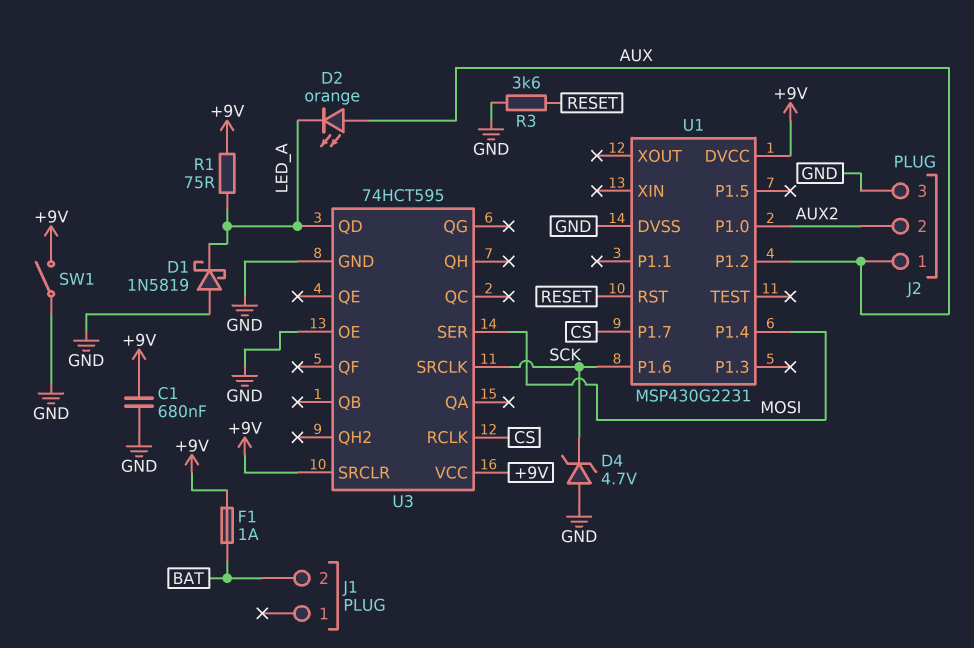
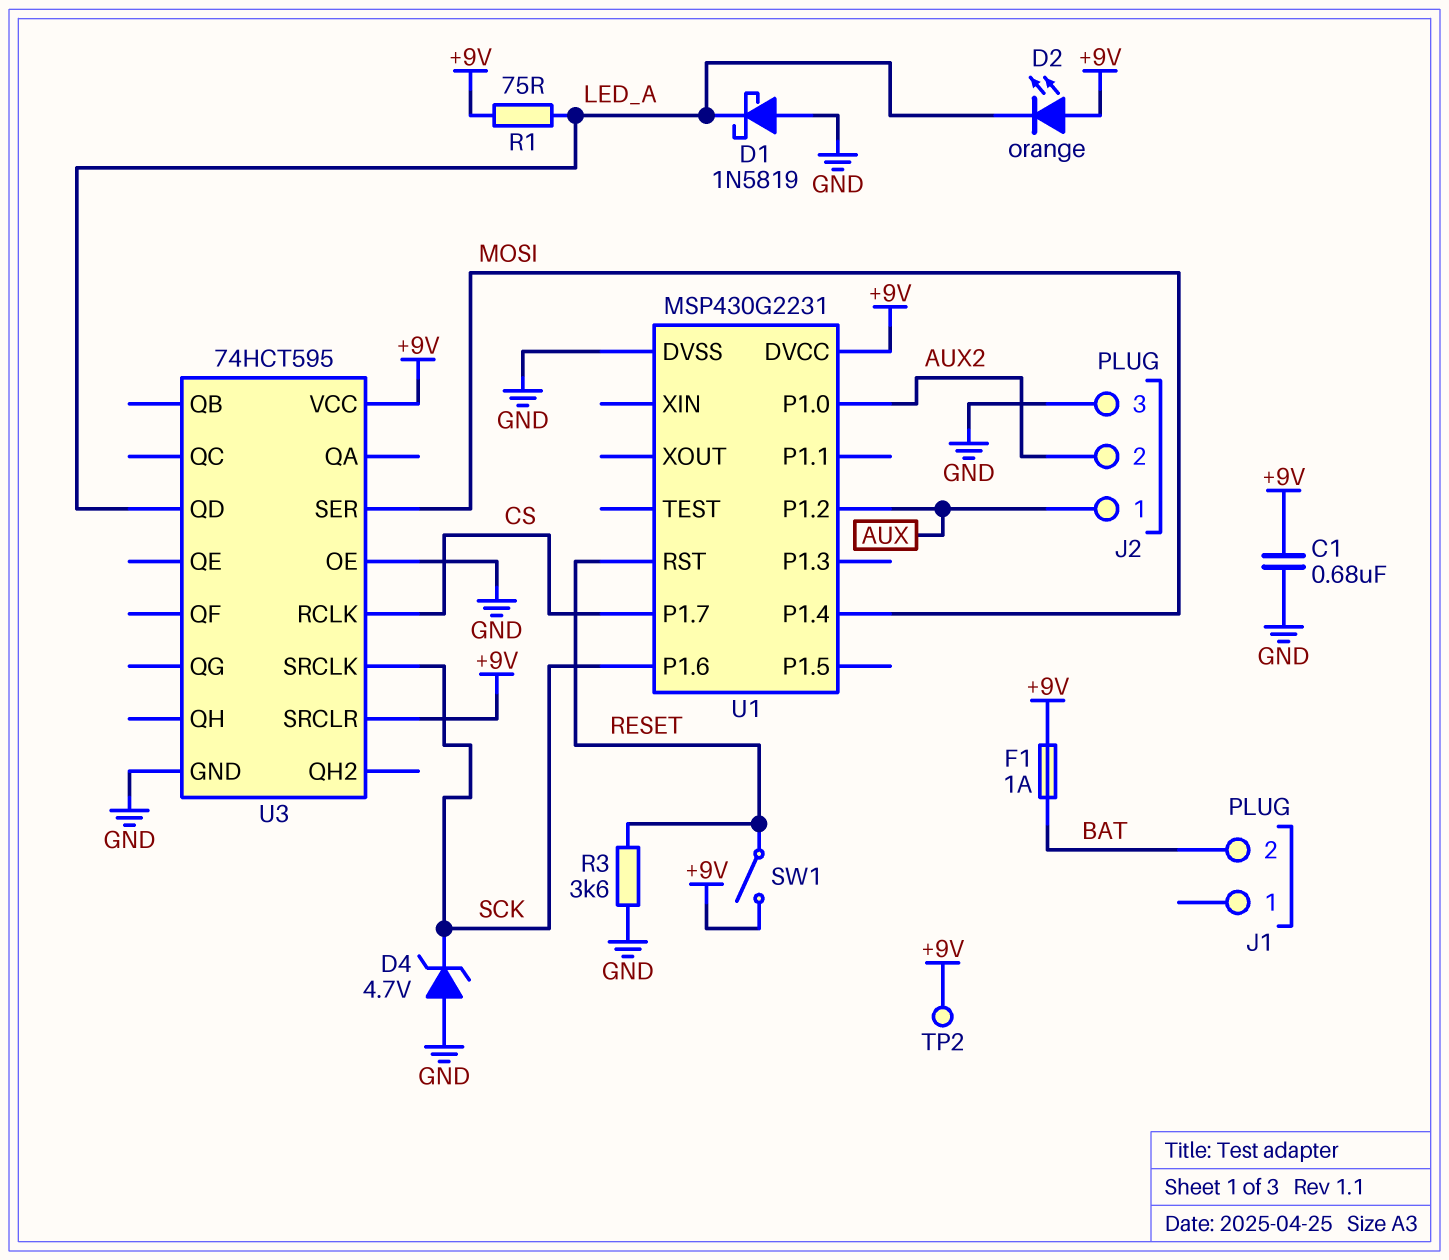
D2: LED orange (A AUX, K LED_A) -> LED orange (A +9V, K LED_A)
SW1: switch (+9V, GND) -> switch (+9V, RESET)
TP2: none -> test point (+9V)

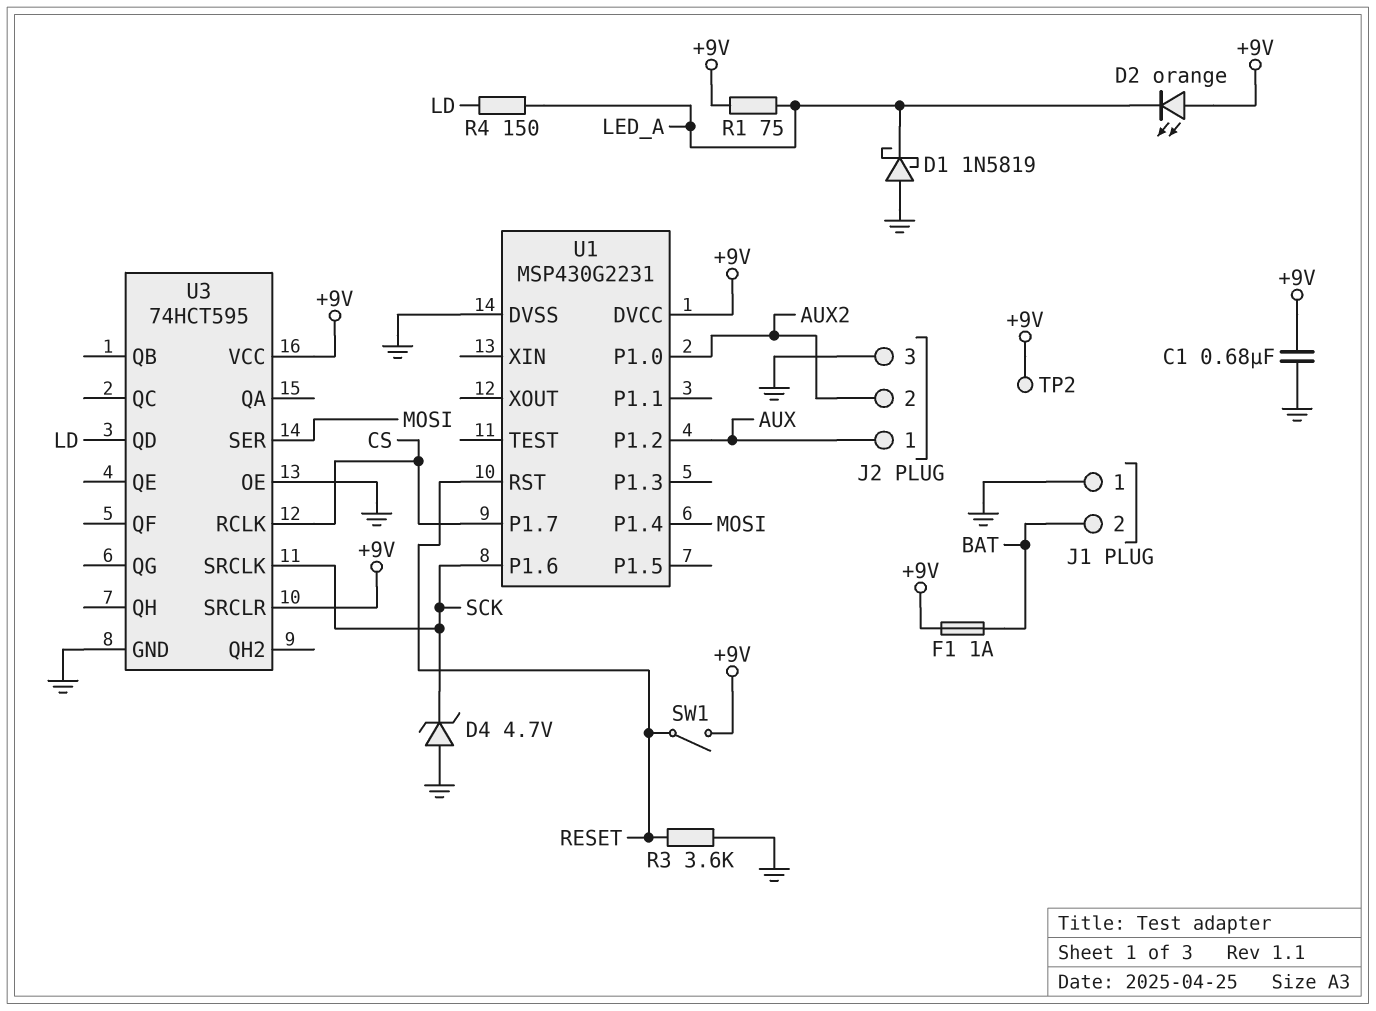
J1 pin 1: none -> GND
R4: none -> 150 (LD, LED_A)
U3 pin QD: LED_A -> LD

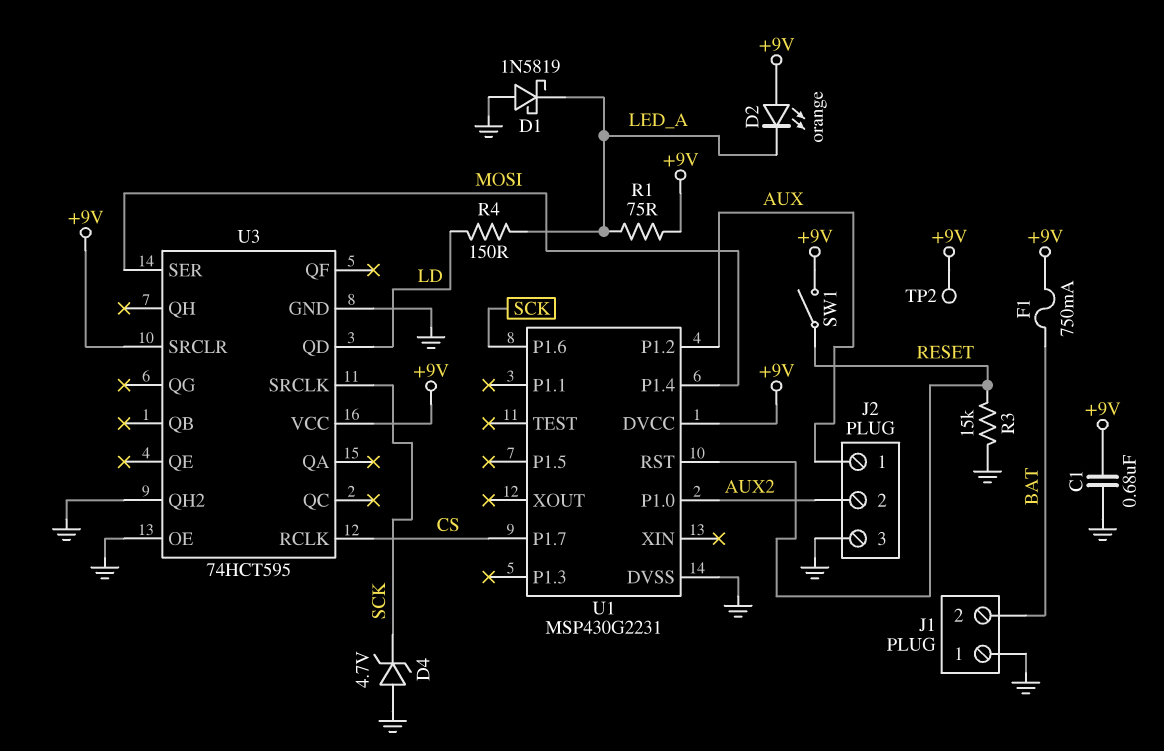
F1: 1A (+9V, BAT) -> 750mA (+9V, BAT)
R3: 3.6k (GND, RESET) -> 15k (GND, RESET)
U3 pin QH2: none -> GND

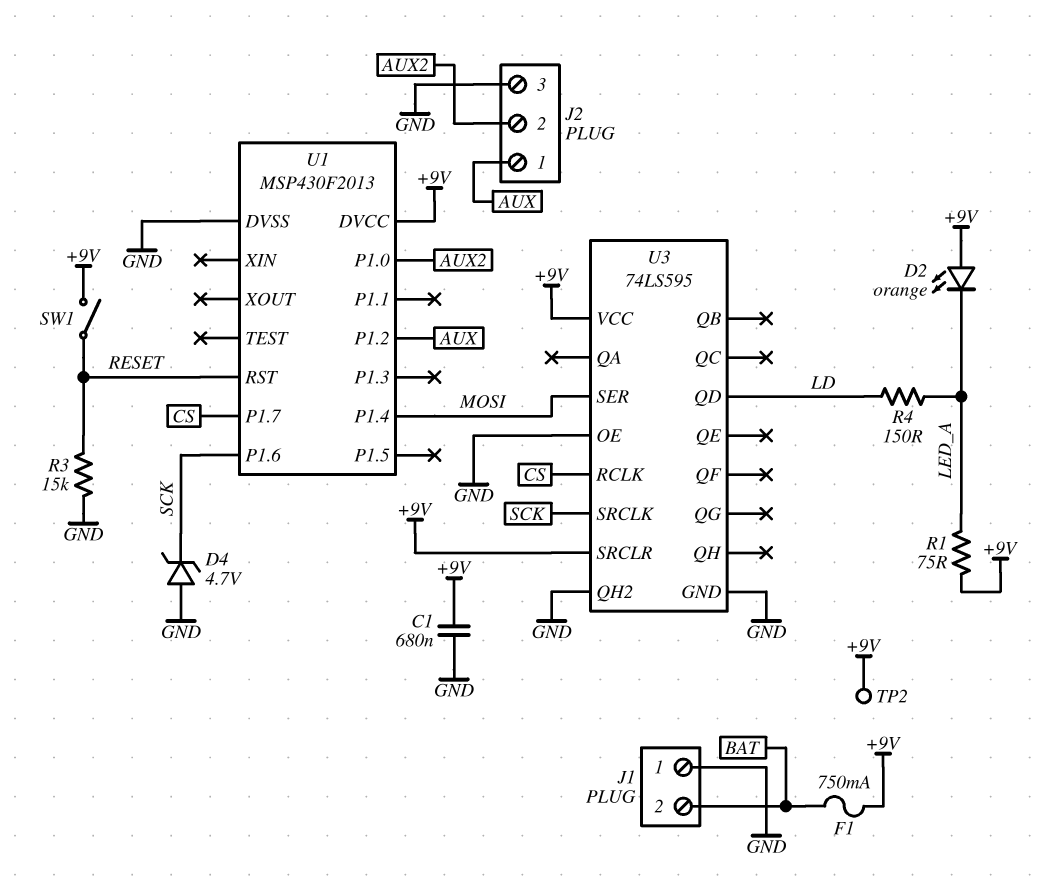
D1: schottky 1N5819 (A GND, K LED_A) -> none
U1: MSP430G2231 -> MSP430F2013
U3: 74HCT595 -> 74LS595

